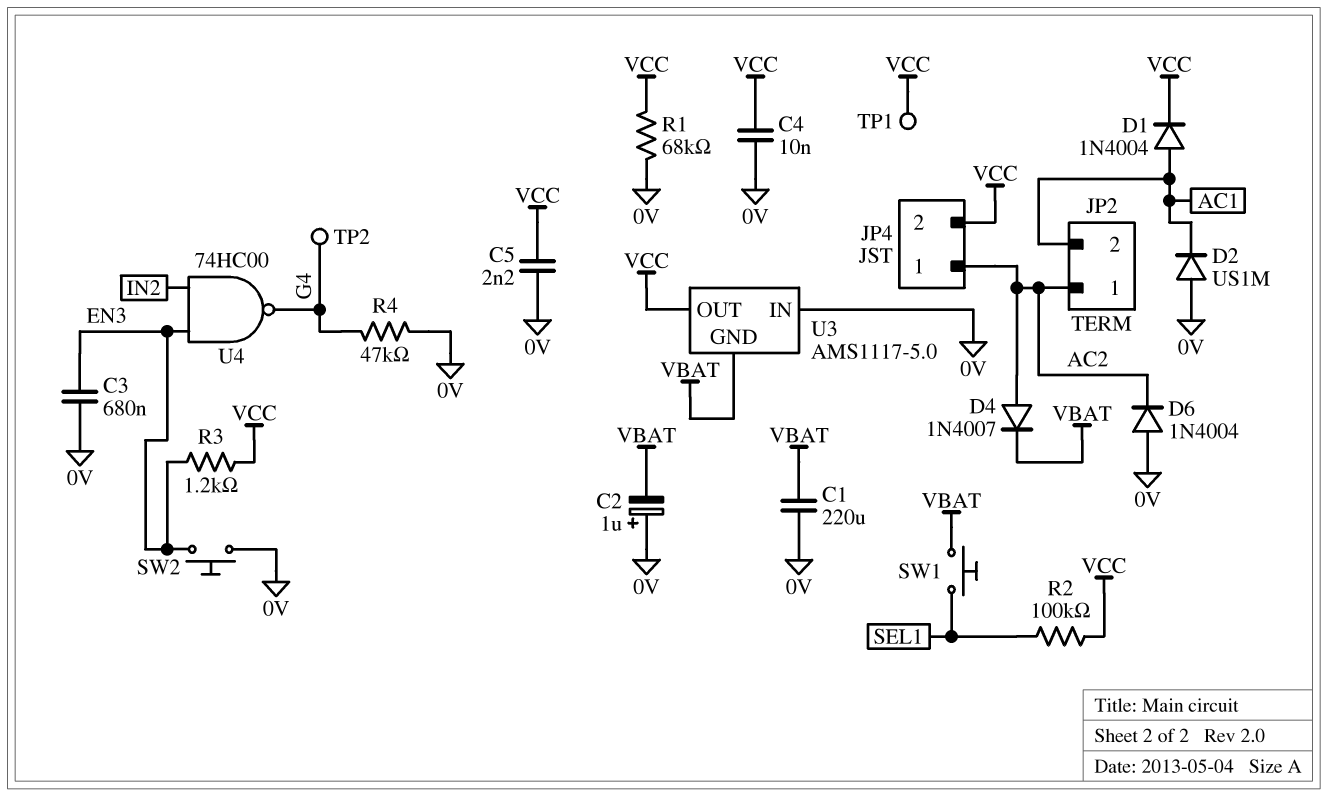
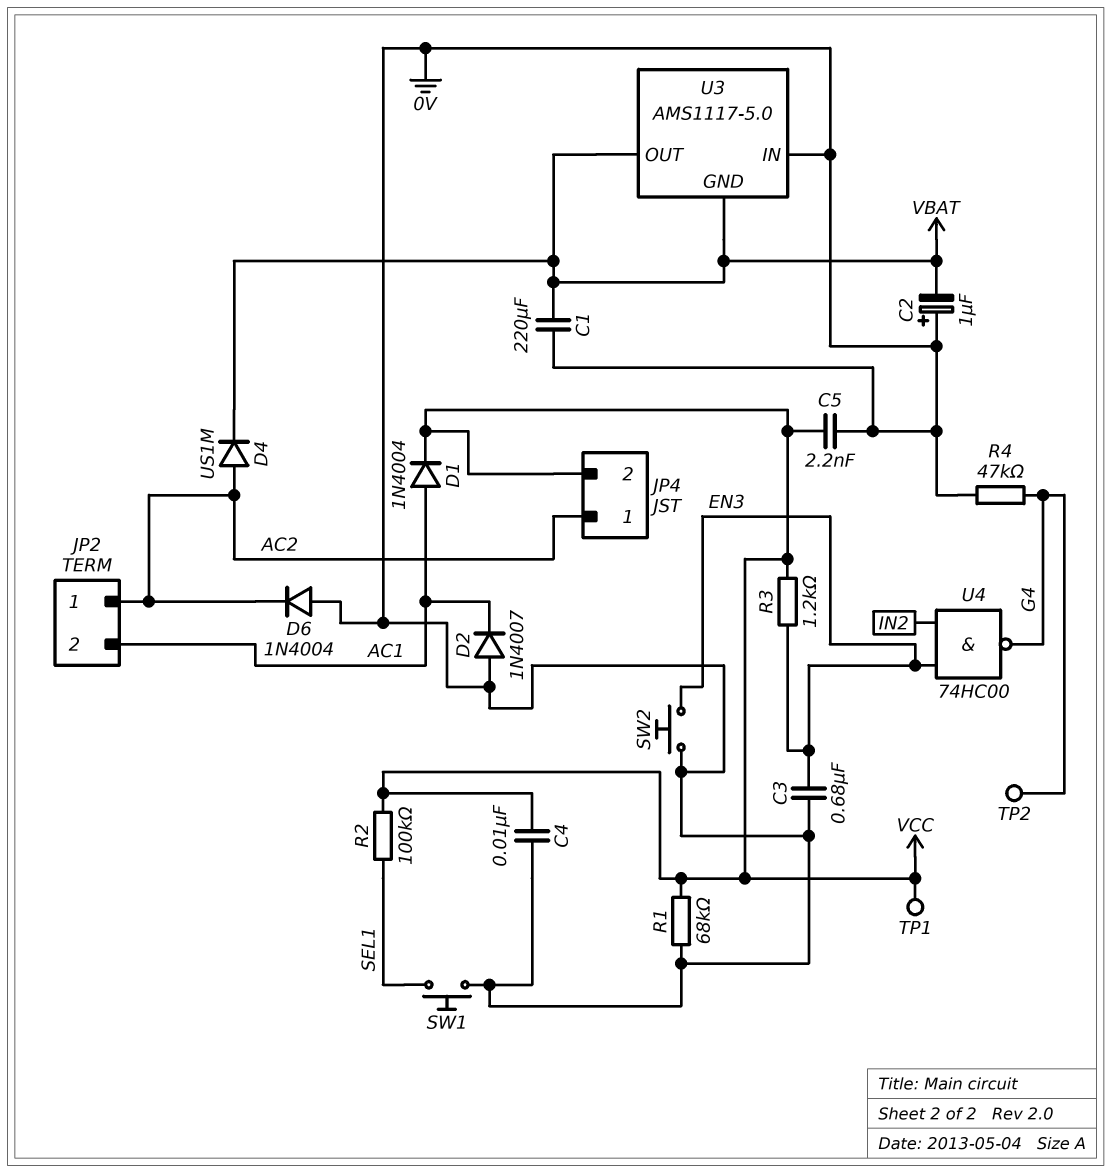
D2: diode US1M (A 0V, K AC1) -> diode 1N4007 (A 0V, K AC1)
D4: diode 1N4007 (A AC2, K VBAT) -> diode US1M (A AC2, K VBAT)
SW1: button (SEL1, VBAT) -> button (0V, SEL1)
U3 pin OUT: VCC -> VBAT

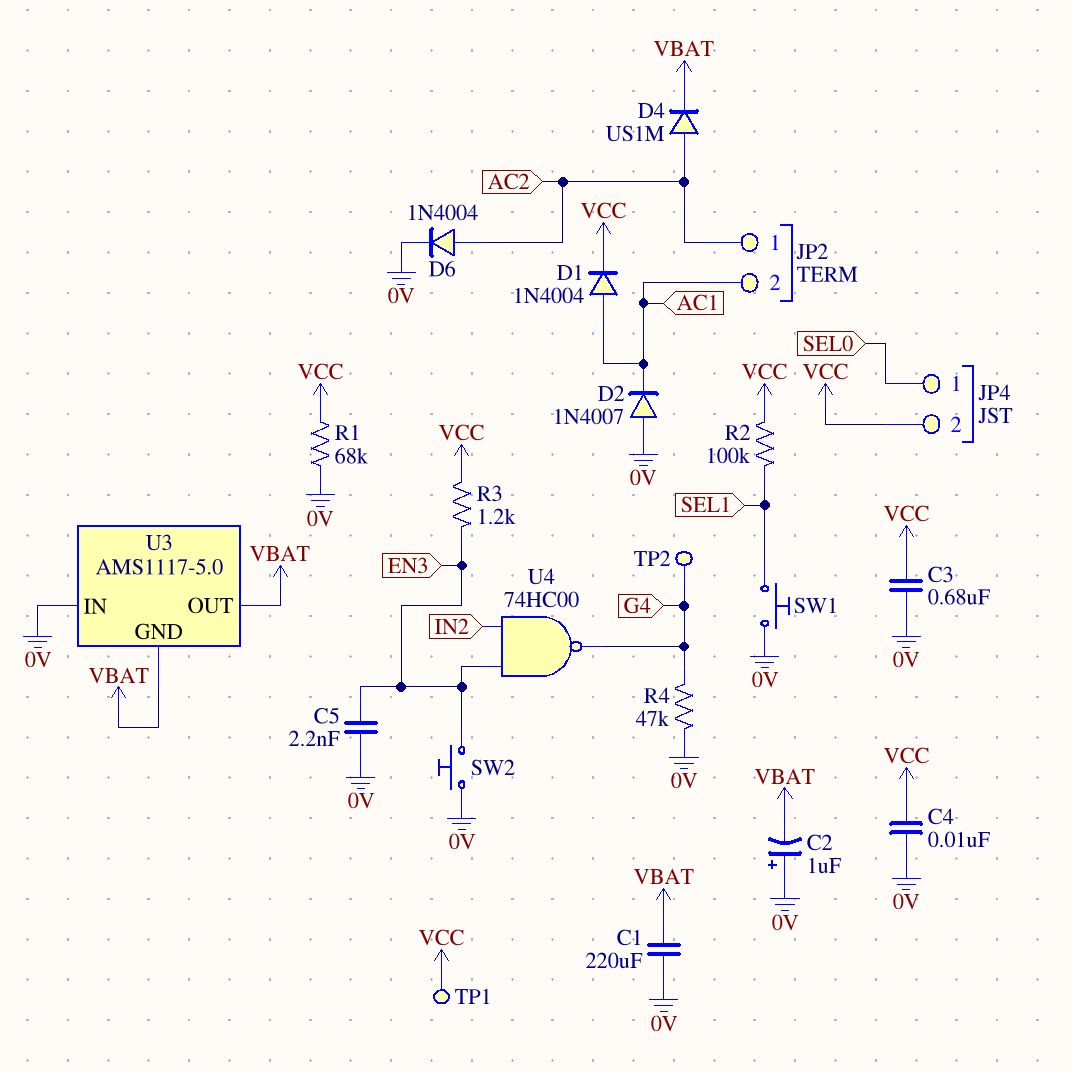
C3: 680nF (0V, EN3) -> 680nF (0V, VCC)
C5: 2.2nF (0V, VCC) -> 2.2nF (0V, EN3)
D6: diode 1N4004 (A 0V, K AC2) -> diode 1N4004 (A AC2, K 0V)
JP4 pin 1: AC2 -> SEL0

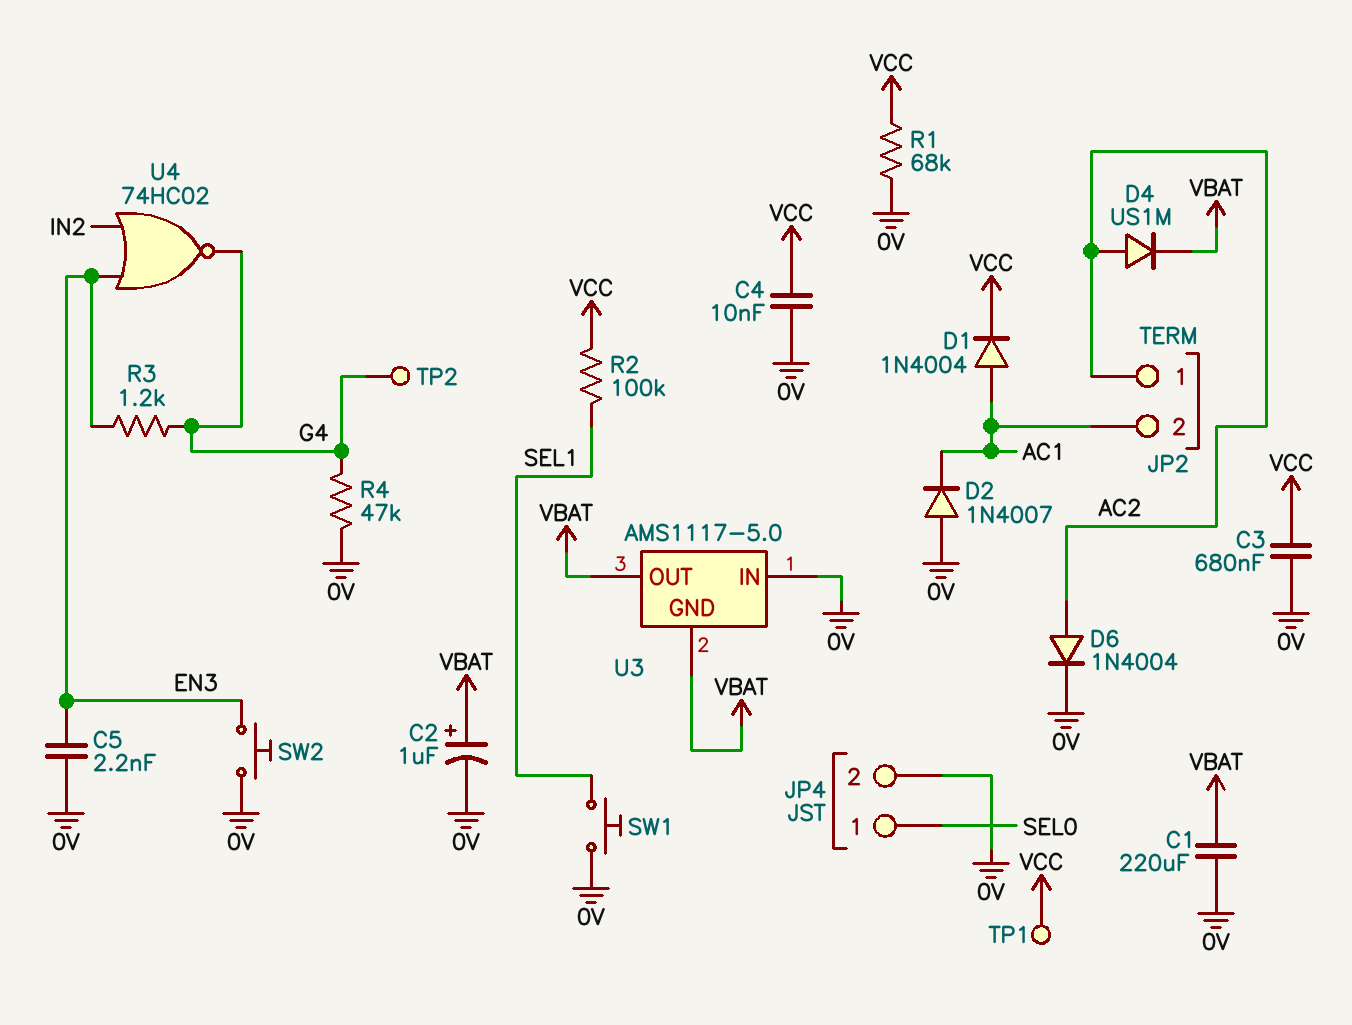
C2: 1uF (plus 0V, minus VBAT) -> 1uF (plus VBAT, minus 0V)
JP4 pin 2: VCC -> 0V
R3: 1.2k (EN3, VCC) -> 1.2k (EN3, G4)
U4: NAND 74HC00 (in EN3, in IN2, out G4) -> NOR 74HC02 (in EN3, in IN2, out G4)

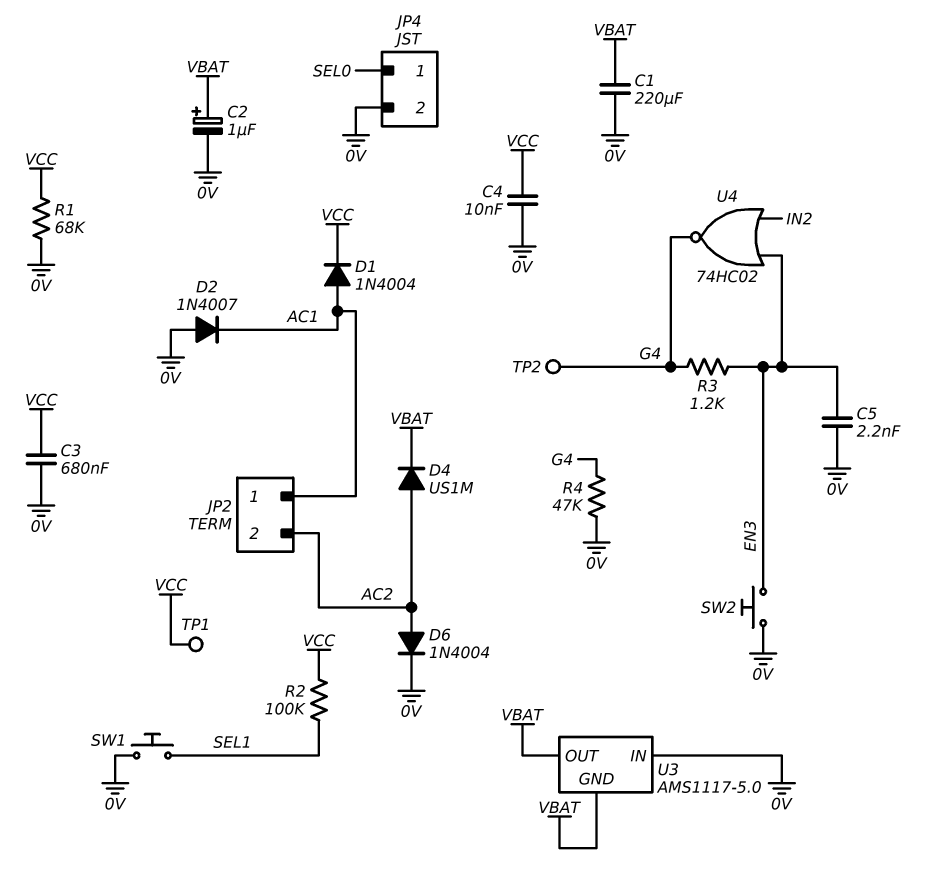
JP2 pin 1: AC2 -> AC1
JP2 pin 2: AC1 -> AC2

